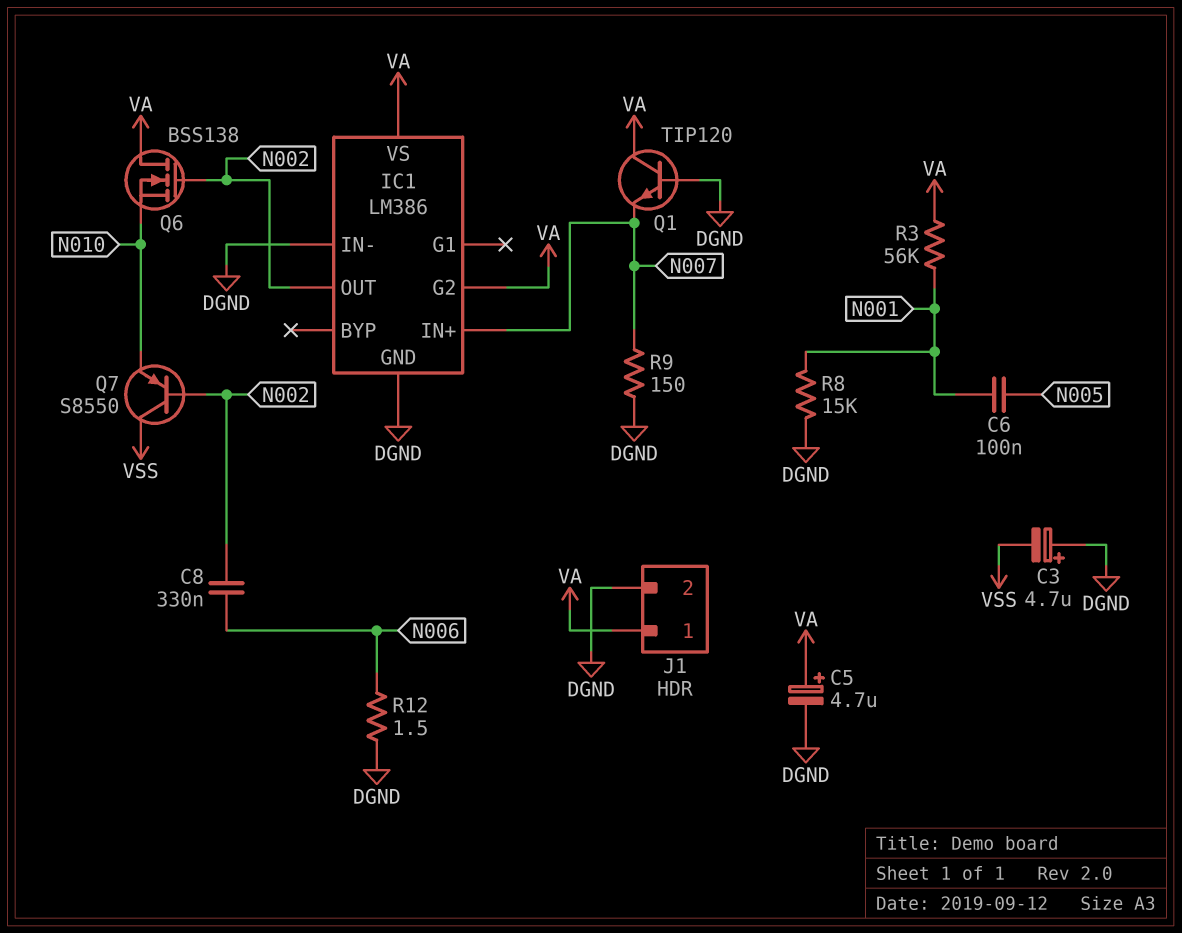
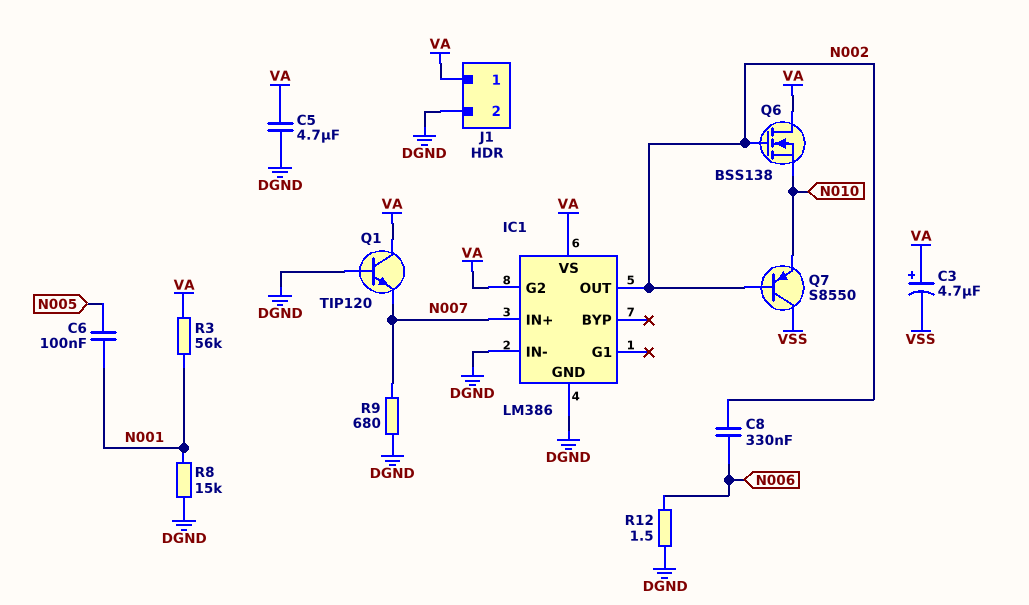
C3: 4.7uF (plus DGND, minus VSS) -> 4.7uF (plus VA, minus VSS)
C5: 4.7uF (plus VA, minus DGND) -> 4.7uF (DGND, VA)
R9: 150 (DGND, N007) -> 680 (DGND, N007)

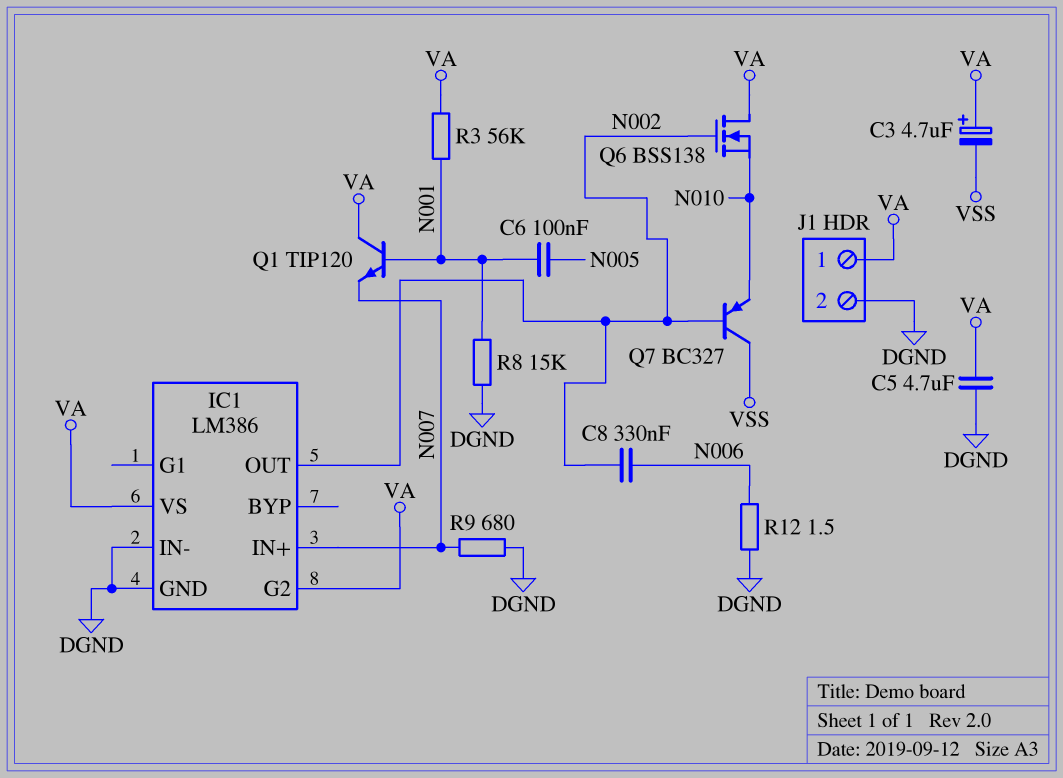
Q1: NPN TIP120 (B DGND, C VA, E N007) -> NPN TIP120 (B N001, C VA, E N007)
Q7: PNP S8550 (B N002, C VSS, E N010) -> PNP BC327 (B N002, C VSS, E N010)

